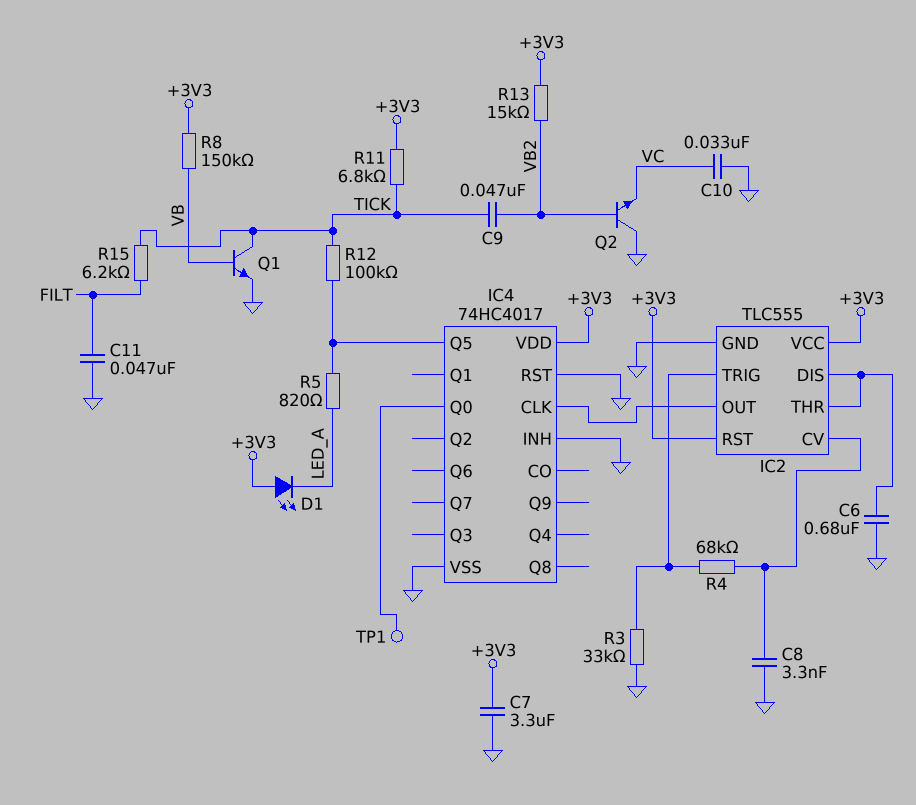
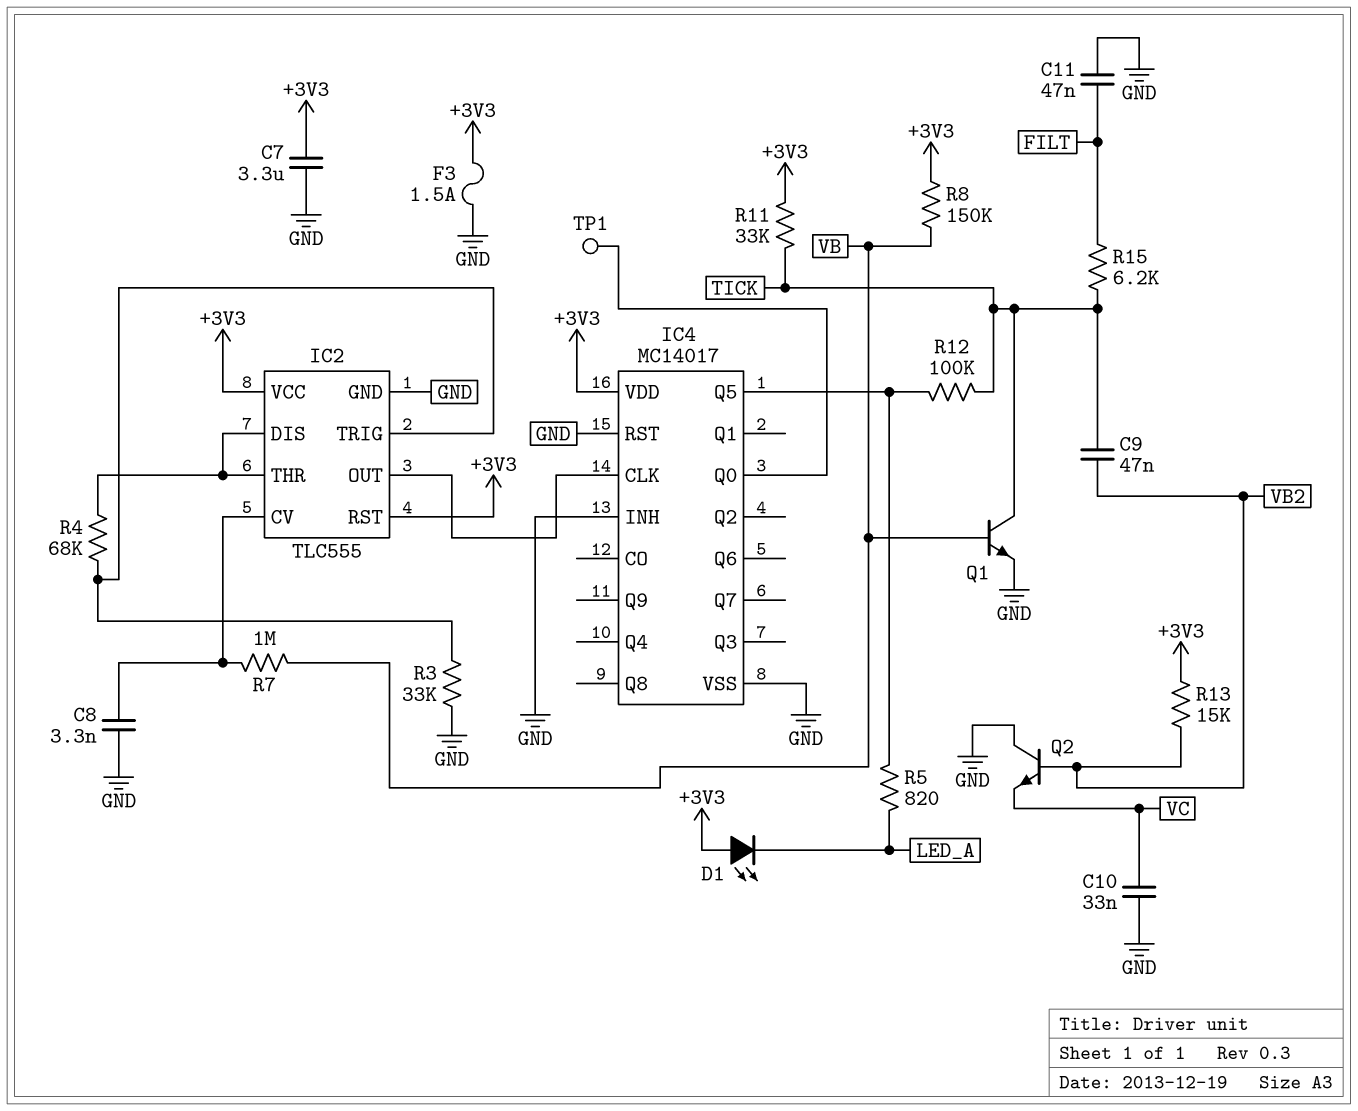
C6: 680nF (GND, IC2/DIS) -> none
F3: none -> 1.5A (+3V3, GND)
IC4: 74HC4017 -> MC14017
R4: 68k (IC2/CV, IC2/TRIG) -> 68k (IC2/DIS, IC2/TRIG)
R7: none -> 1M (IC2/CV, VB)
R11: 6.8k (+3V3, TICK) -> 33k (+3V3, TICK)

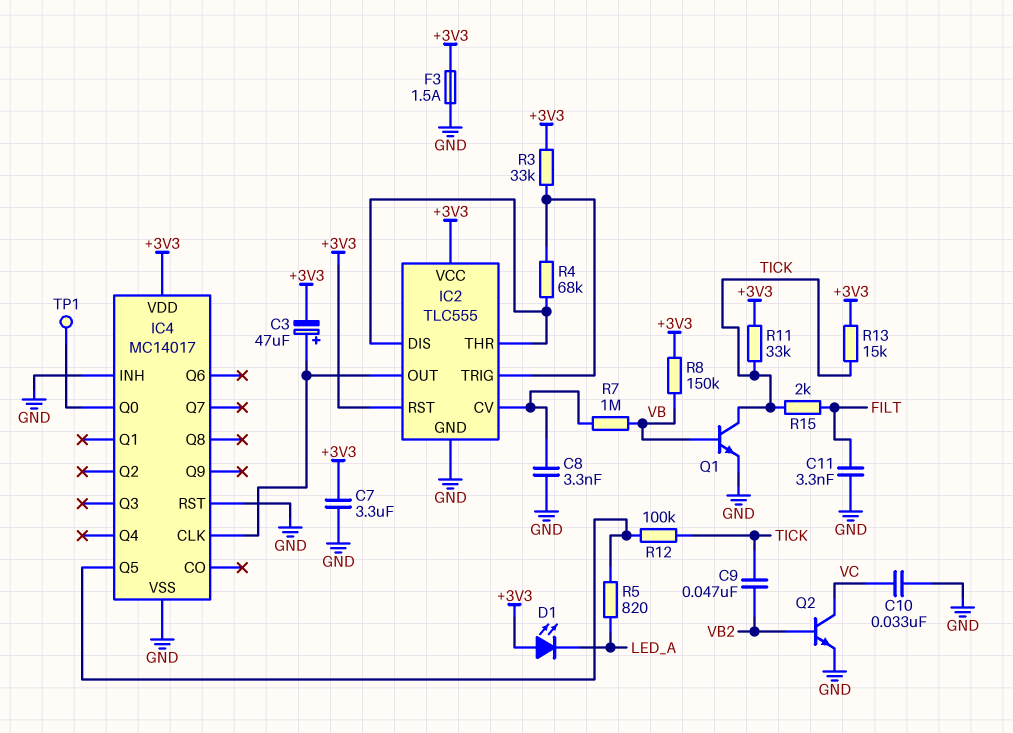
C3: none -> 47uF (plus IC2/OUT, minus +3V3)
C11: 47nF (FILT, GND) -> 3.3nF (FILT, GND)
Q2: NPN (B VB2, C GND, E VC) -> NPN (B VB2, C VC, E GND)
R3: 33k (GND, IC2/TRIG) -> 33k (+3V3, IC2/TRIG)
R13: 15k (+3V3, VB2) -> 15k (+3V3, TICK)
R15: 6.2k (FILT, TICK) -> 2k (FILT, TICK)

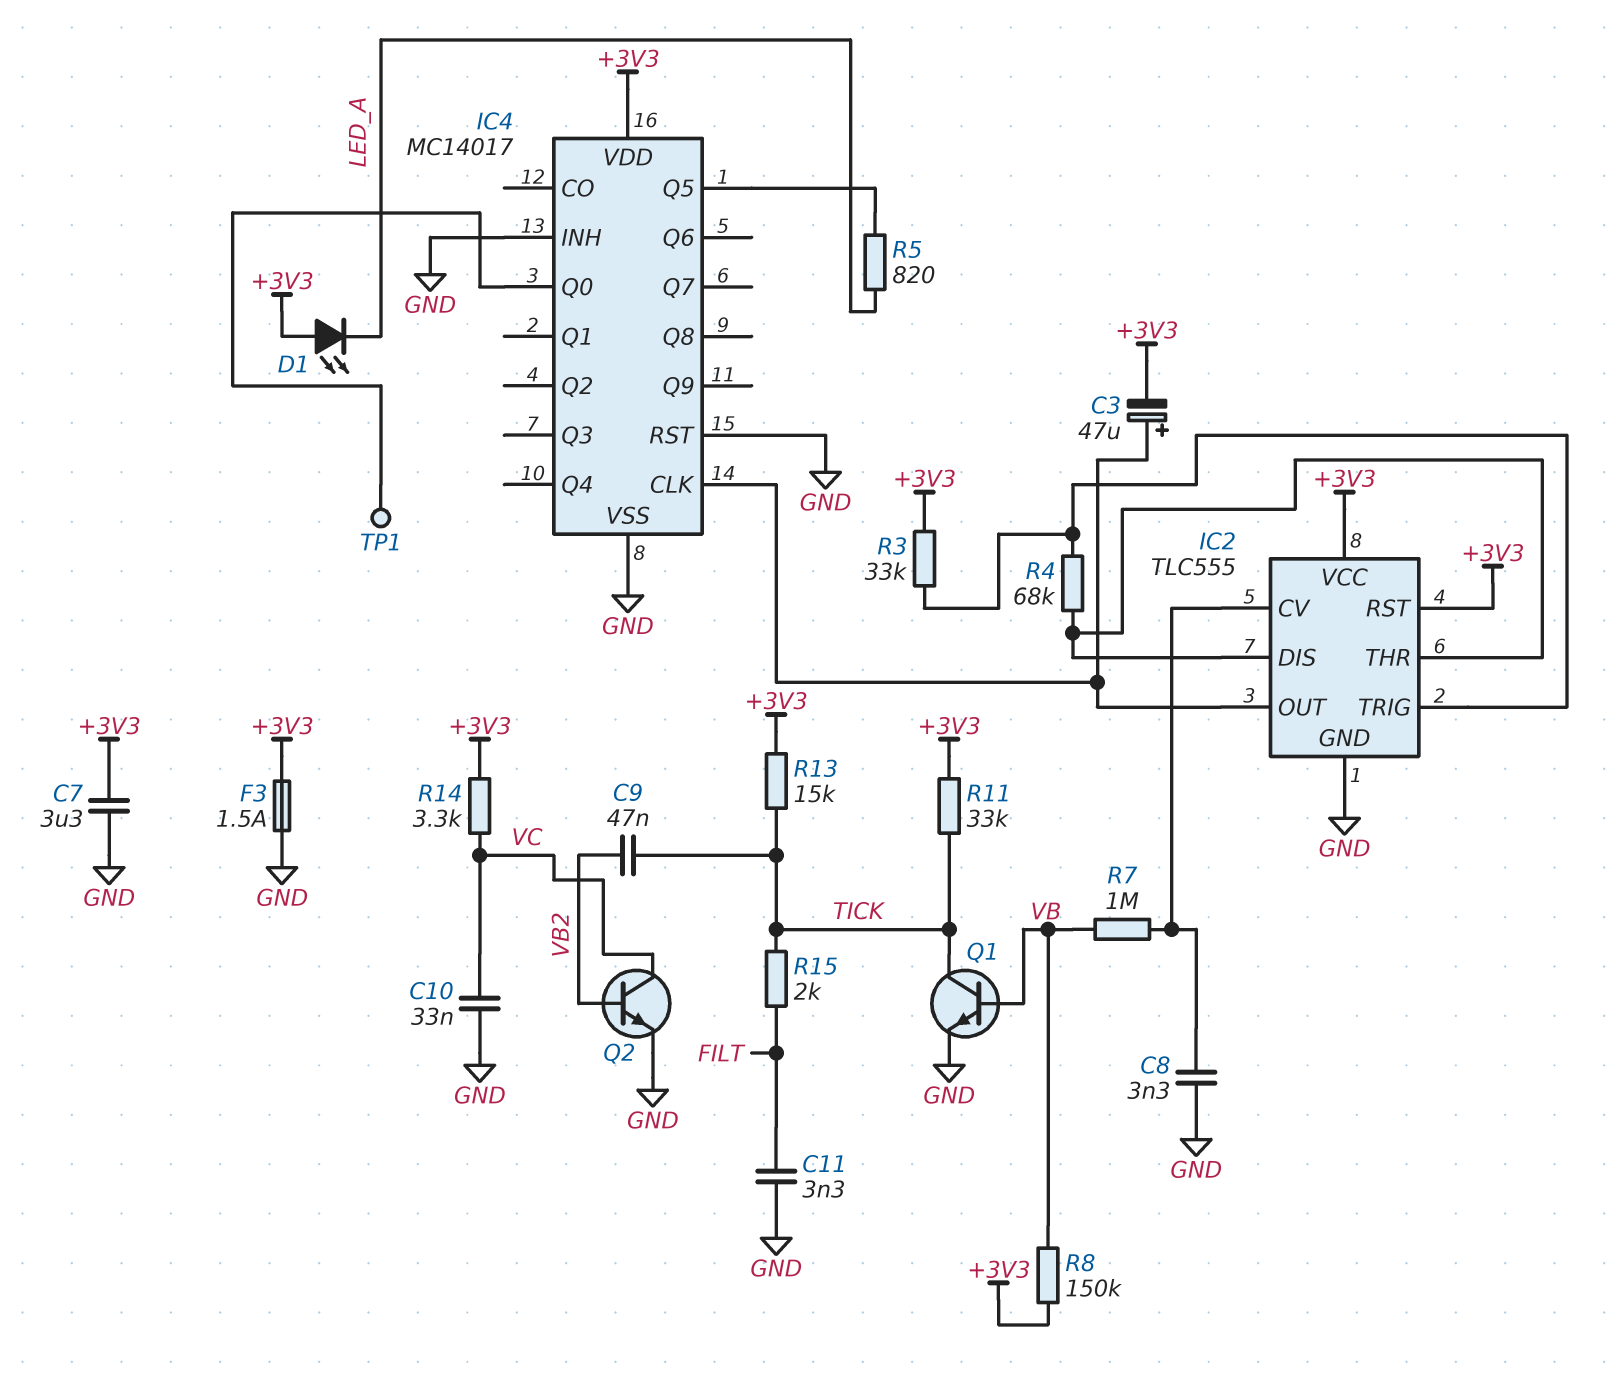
R12: 100k (IC4/Q5, TICK) -> none
R14: none -> 3.3k (+3V3, VC)

